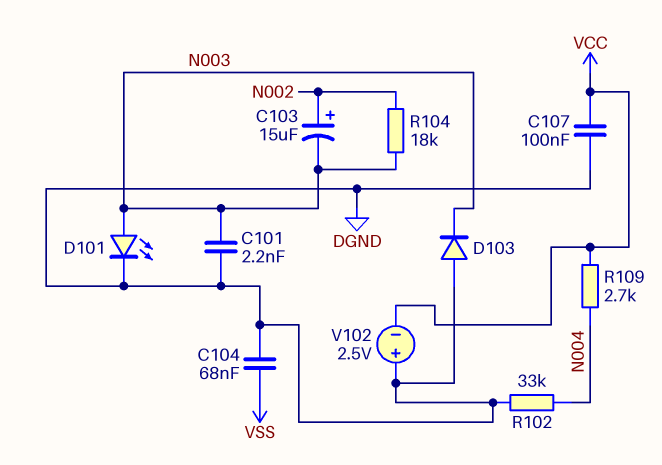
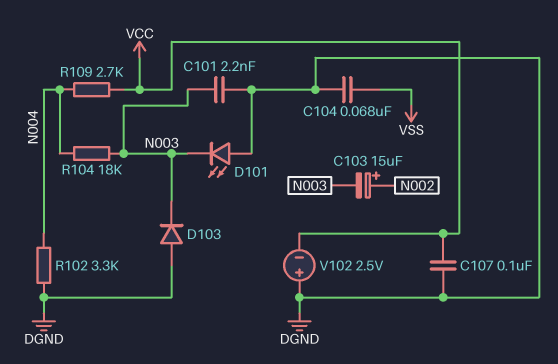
D101: LED (A N003, K DGND) -> LED (A DGND, K N003)
R102: 33k (DGND, N004) -> 3.3k (DGND, N004)
R104: 18k (N002, N003) -> 18k (N003, N004)

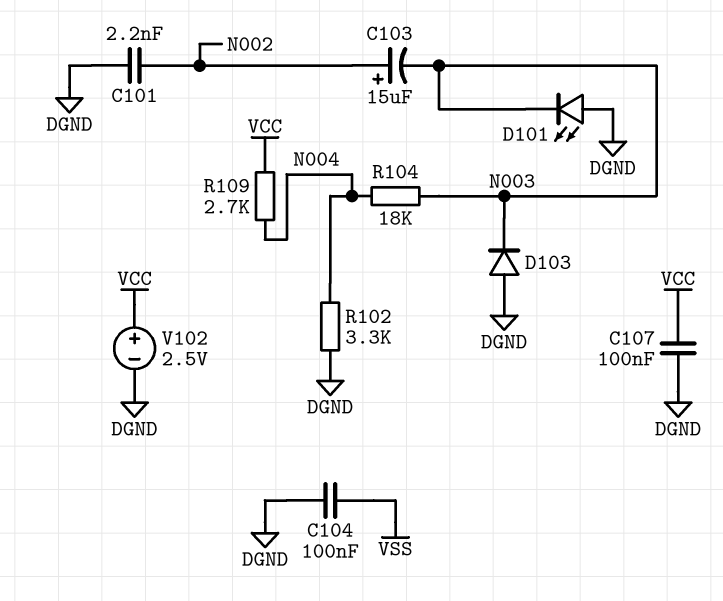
C101: 2.2nF (DGND, N003) -> 2.2nF (DGND, N002)
C104: 68nF (DGND, VSS) -> 100nF (DGND, VSS)
V102: 2.5V (plus DGND, minus VCC) -> 2.5V (plus VCC, minus DGND)

